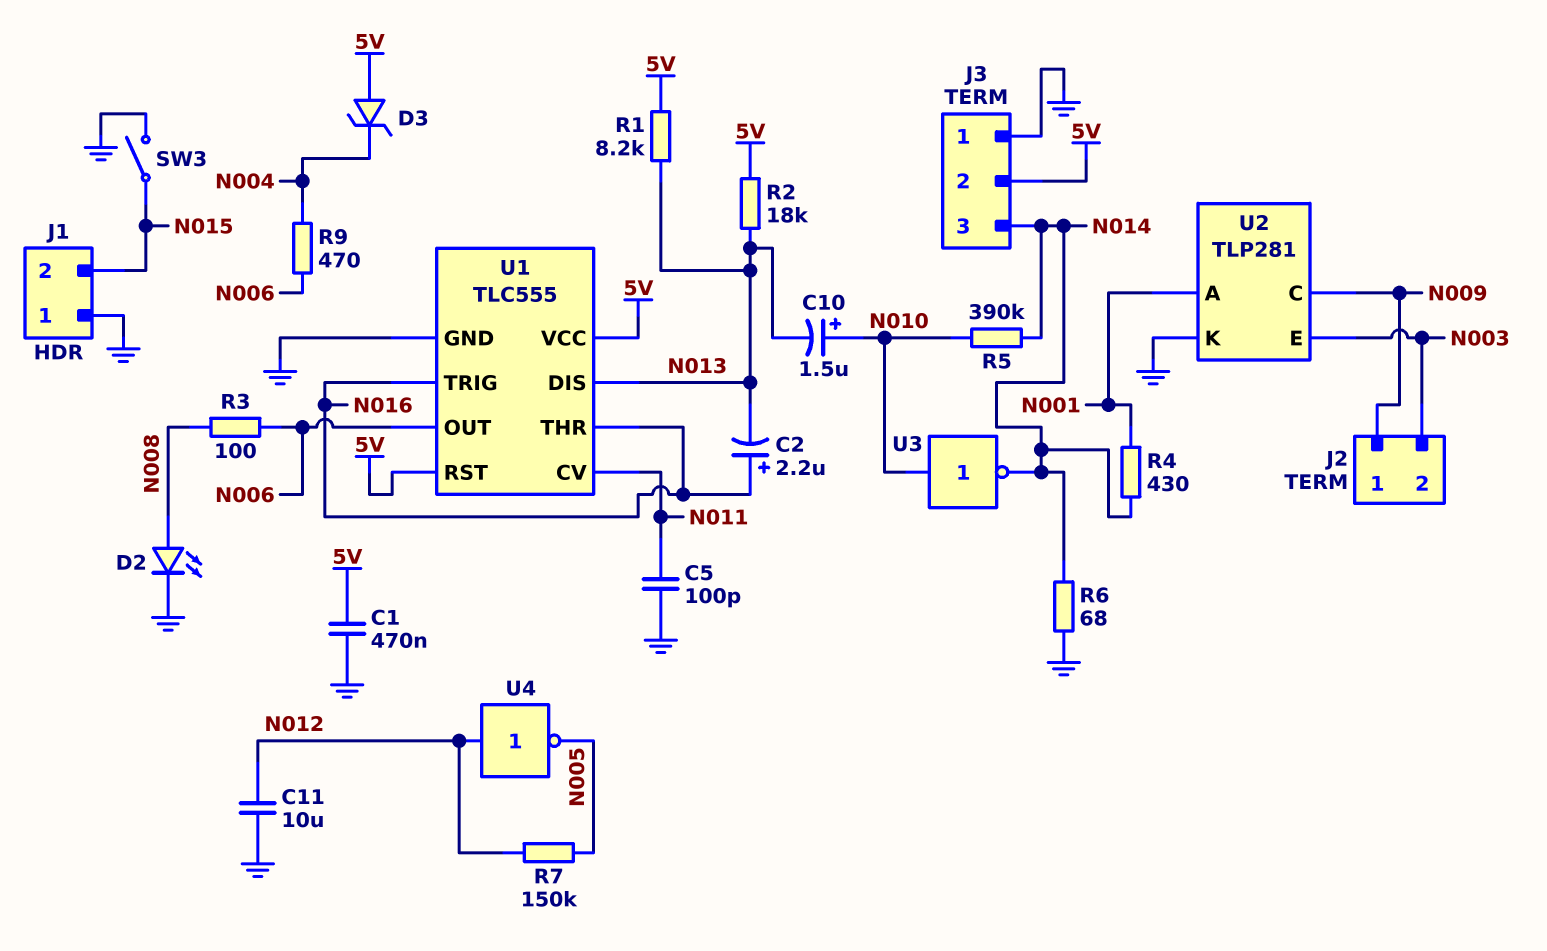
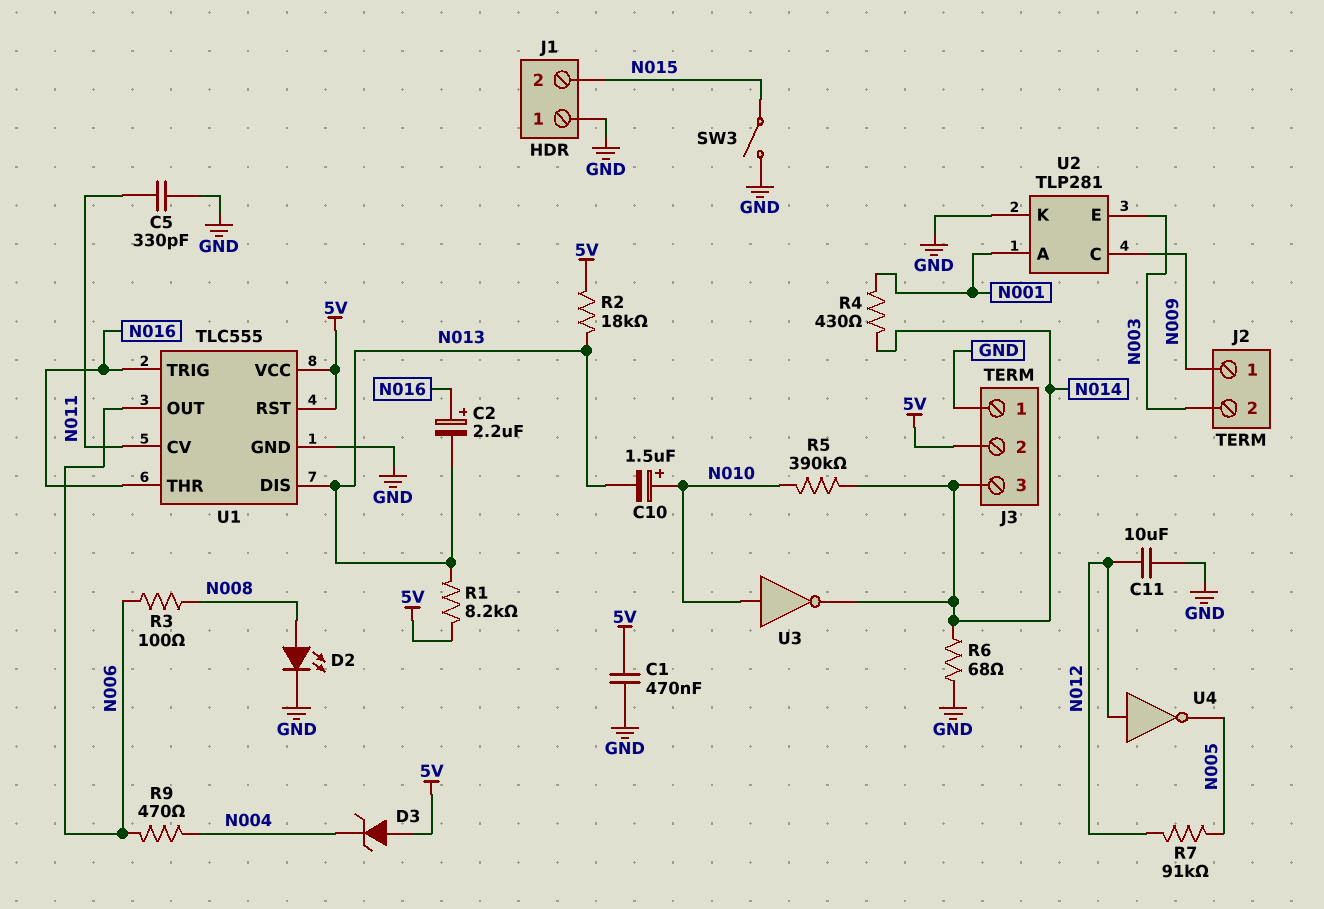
C5: 100pF (GND, N011) -> 330pF (GND, N011)
R7: 150k (N005, N012) -> 91k (N005, N012)

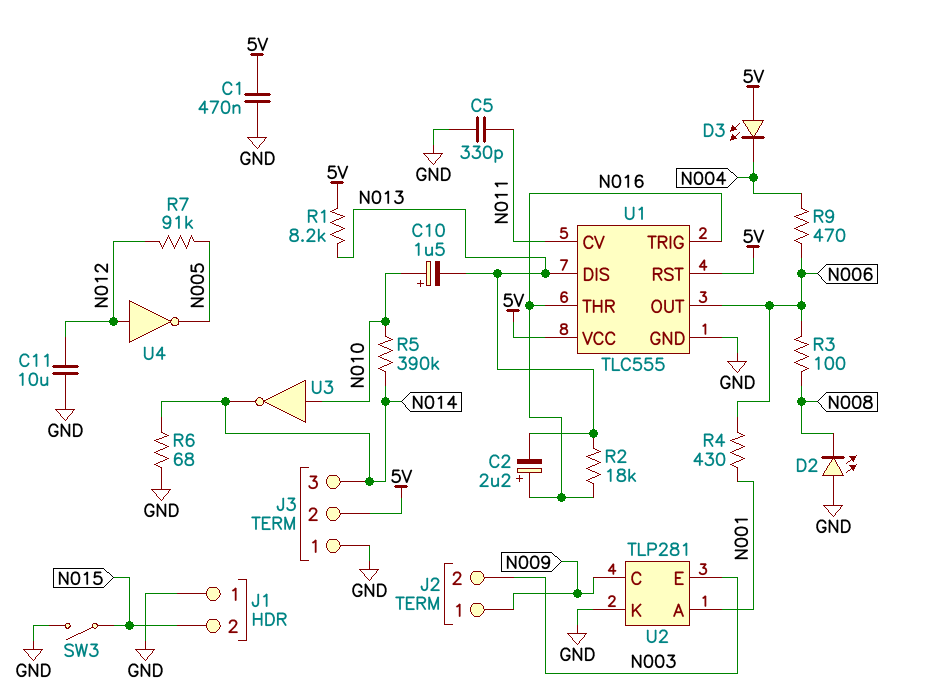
D2: LED (A N008, K GND) -> LED (A GND, K N008)
D3: zener (A 5V, K N004) -> LED (A 5V, K N004)
R2: 18k (5V, N013) -> 18k (N013, N016)
R4: 430 (N001, N014) -> 430 (N001, N006)

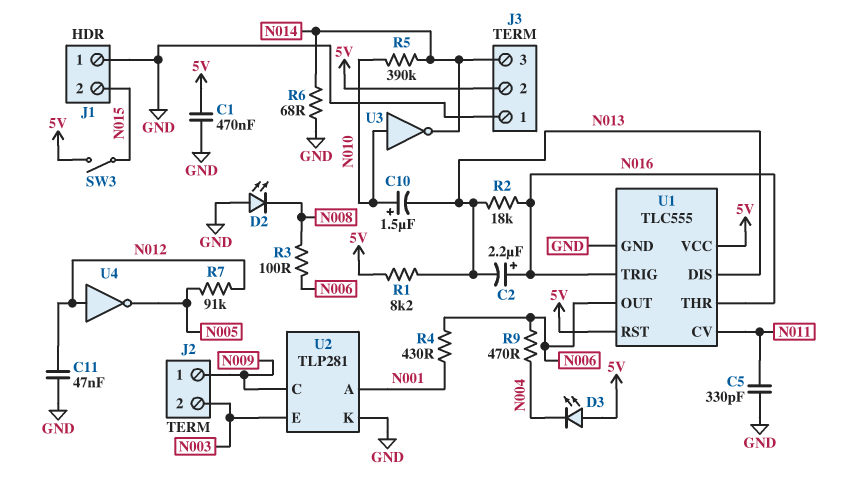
C11: 10uF (GND, N012) -> 47nF (GND, N012)
SW3: switch (GND, N015) -> switch (5V, N015)

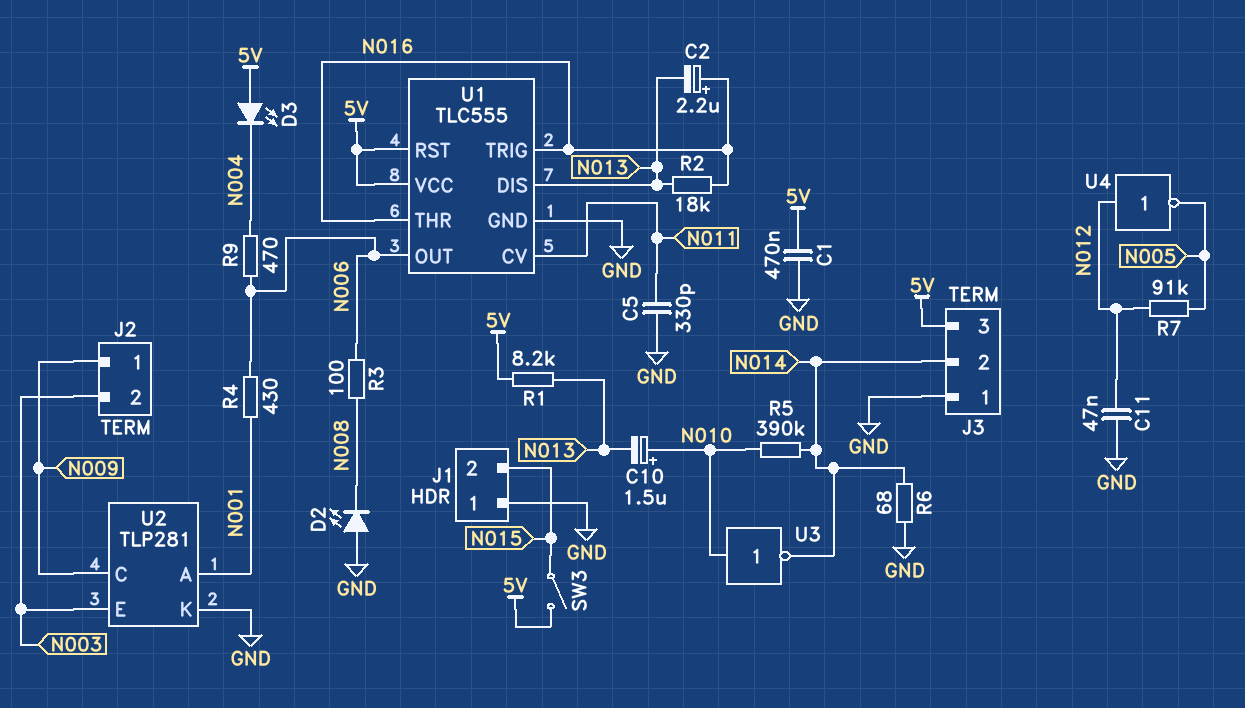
J3 pin 2: 5V -> N014
J3 pin 3: N014 -> 5V

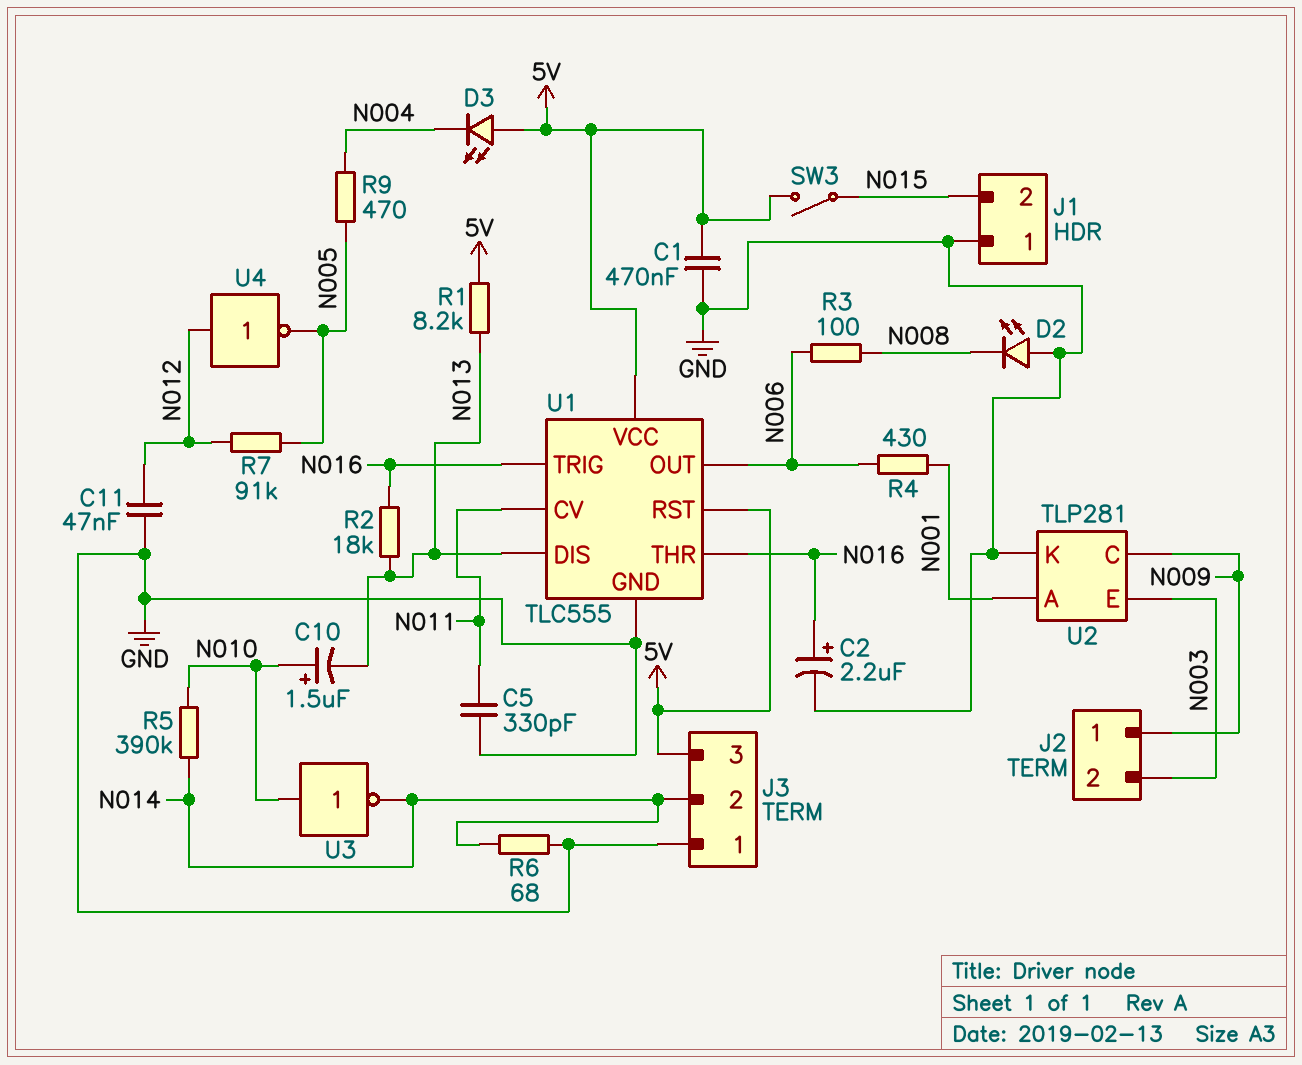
C2: 2.2uF (plus N016, minus N013) -> 2.2uF (plus N016, minus GND)
R9: 470 (N004, N006) -> 470 (N004, N005)

